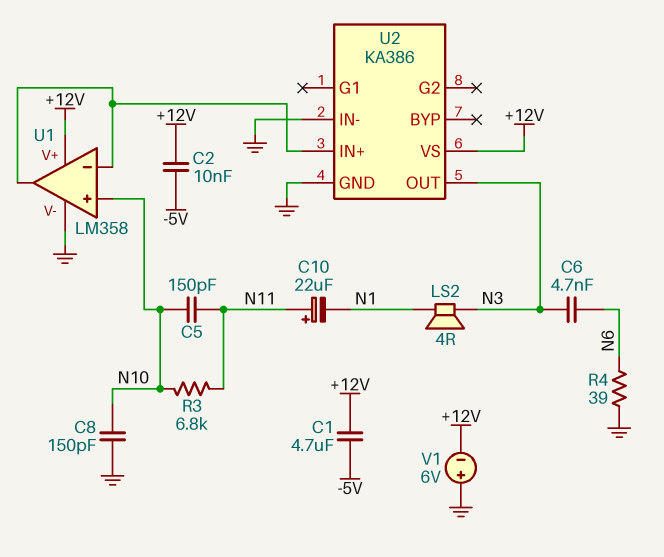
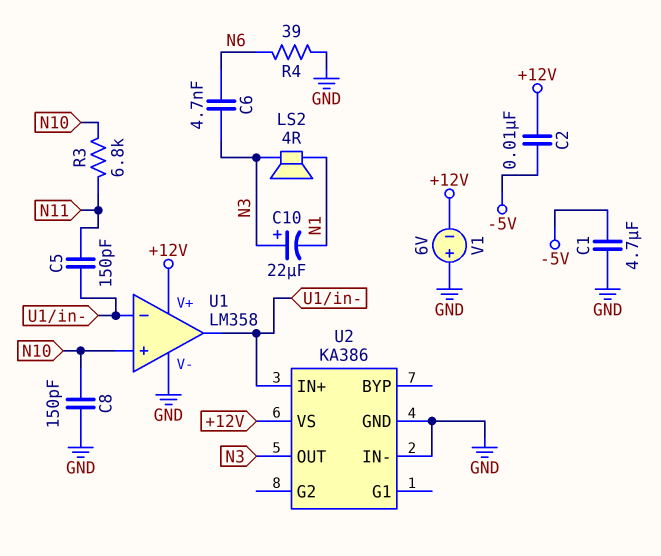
C1: 4.7uF (+12V, -5V) -> 4.7uF (-5V, GND)
C5: 150pF (N10, N11) -> 150pF (N11, U1/in-)
C10: 22uF (plus N11, minus N1) -> 22uF (plus N3, minus N1)

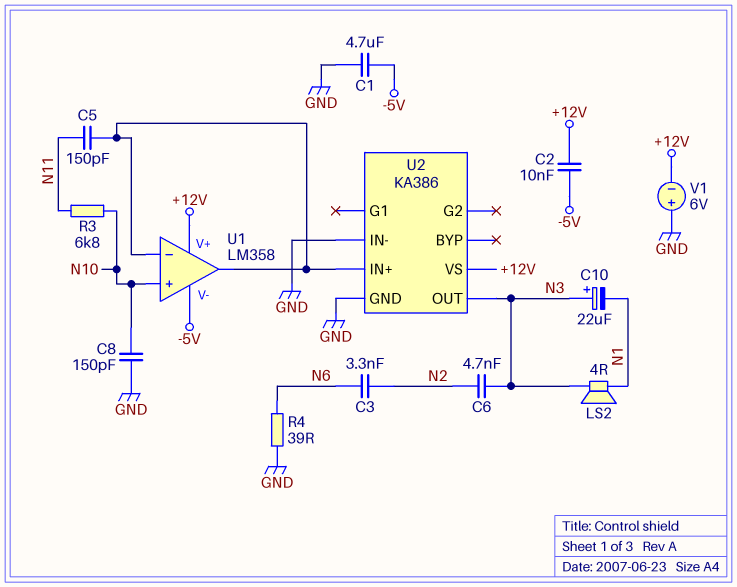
C3: none -> 3.3nF (N2, N6)
C6: 4.7nF (N3, N6) -> 4.7nF (N2, N3)
U1 pin V-: GND -> -5V

